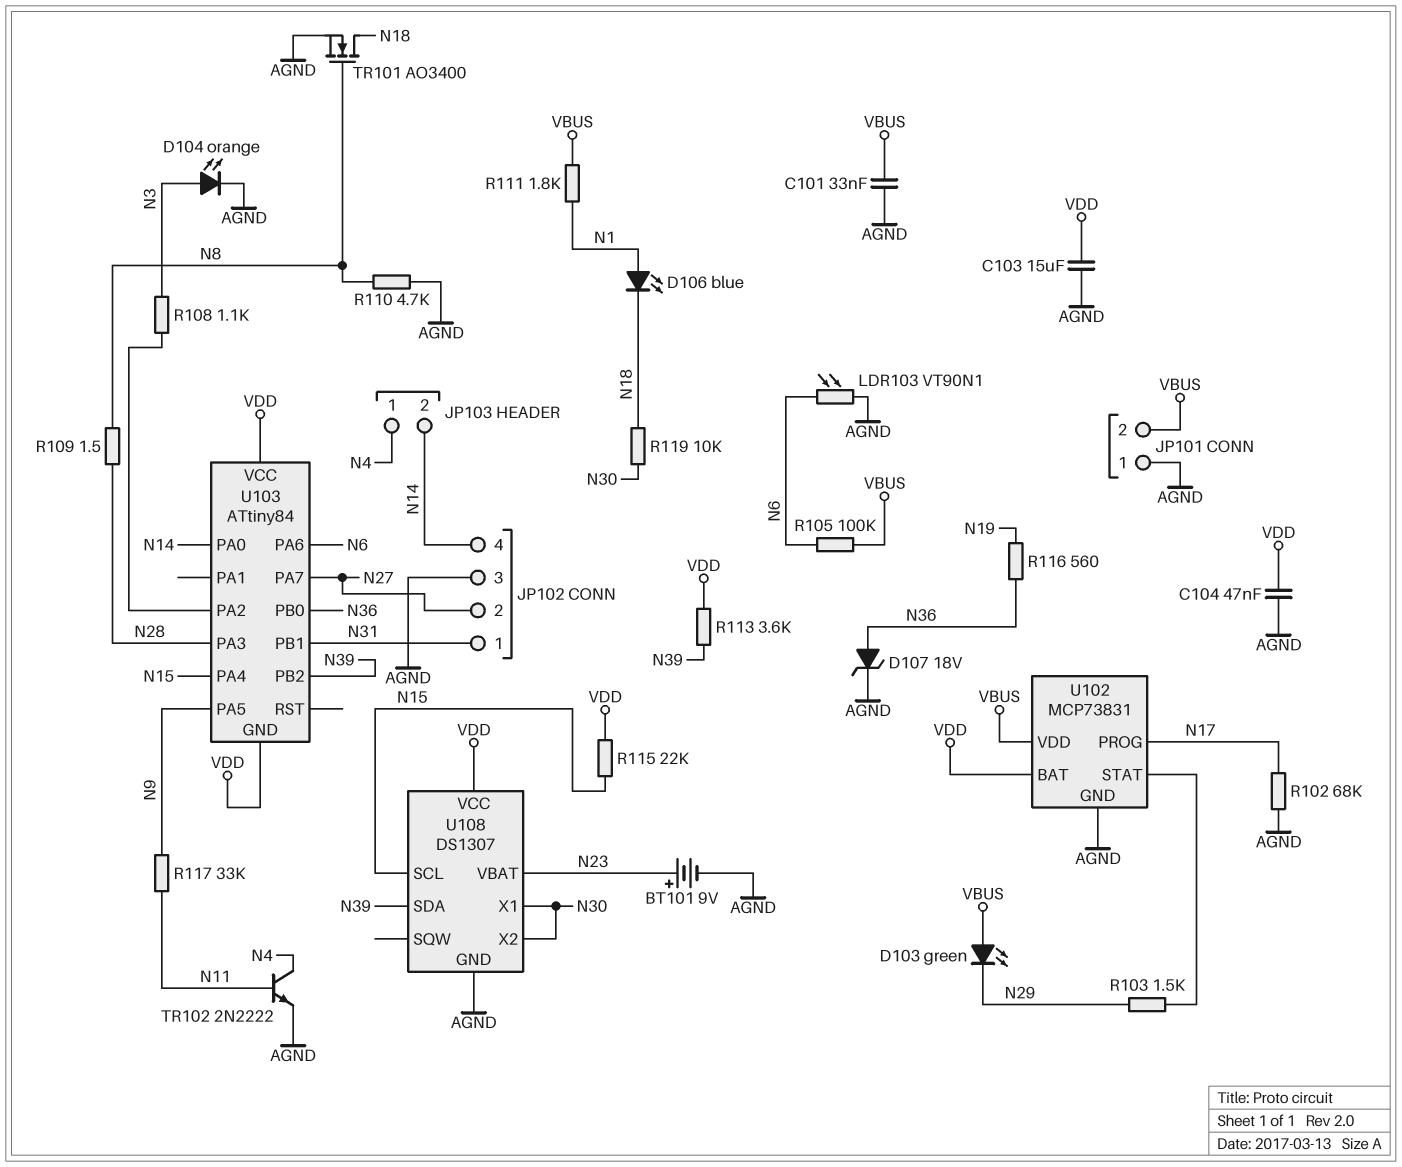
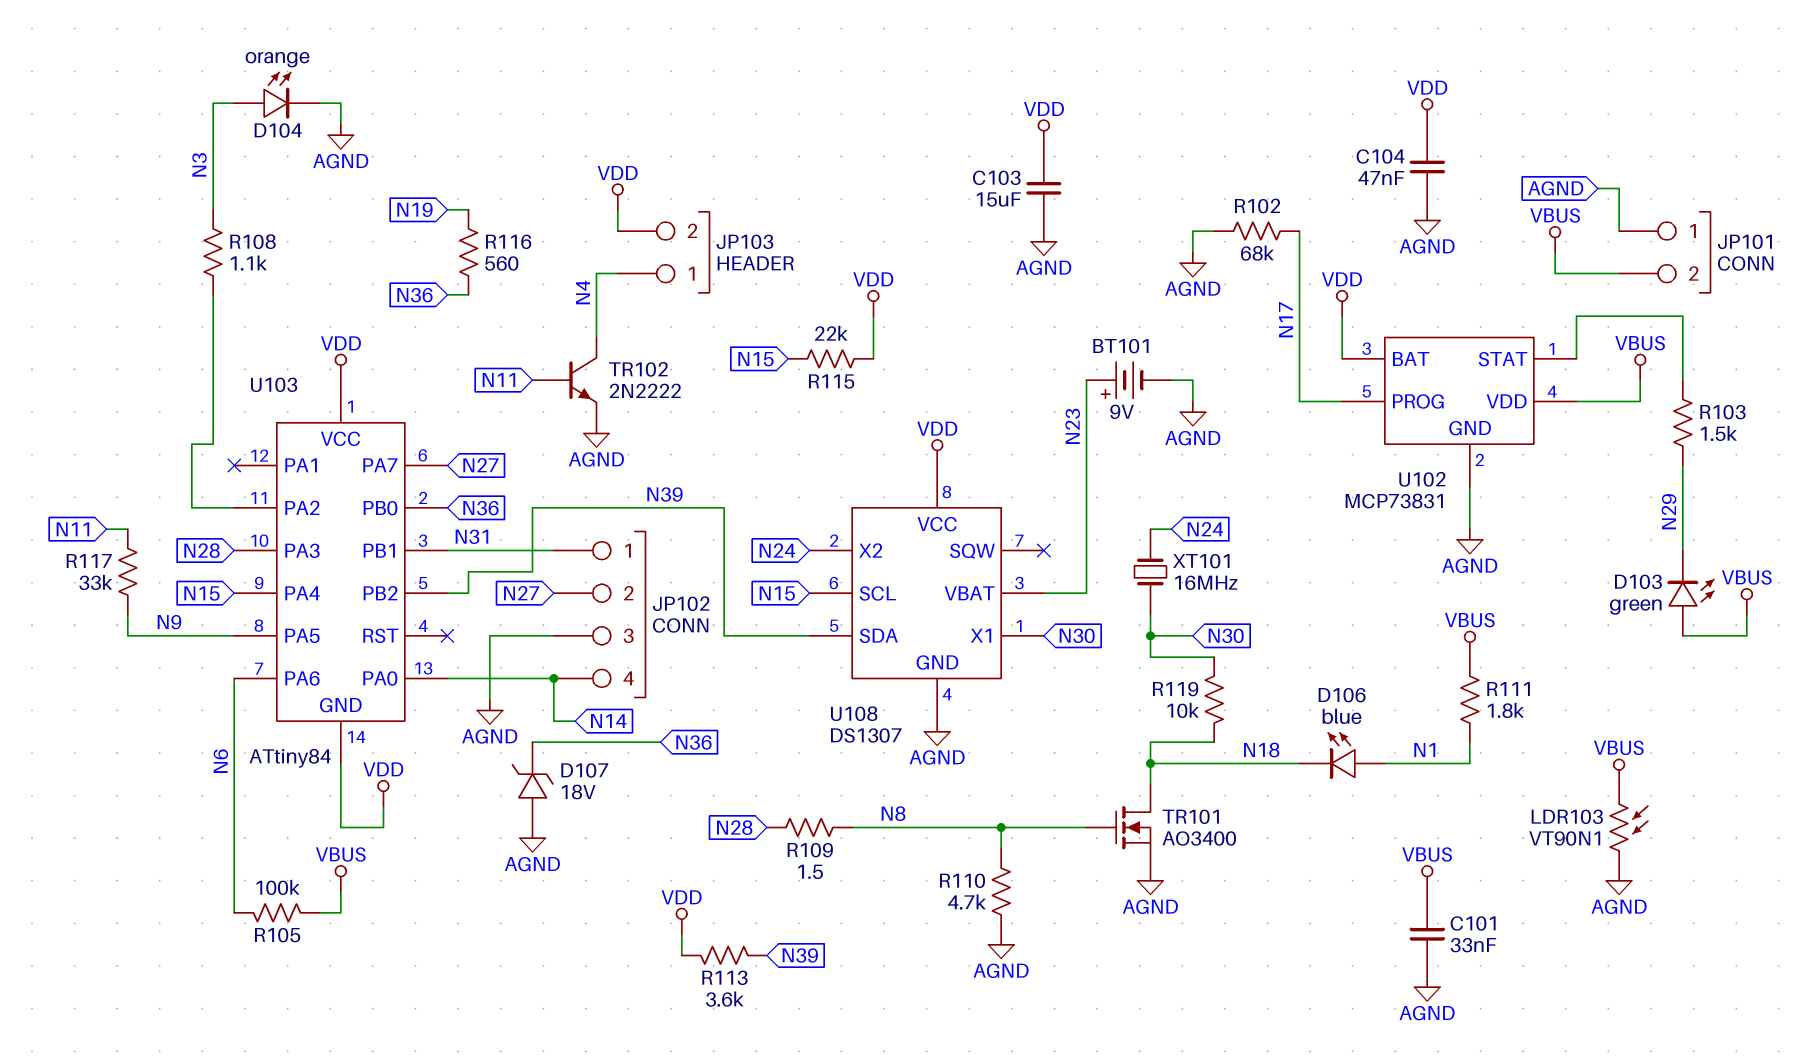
D107: zener 18V (A N36, K AGND) -> zener 18V (A AGND, K N36)
JP103 pin 2: N14 -> VDD
LDR103: VT90N1 (AGND, N6) -> VT90N1 (AGND, VBUS)
U108 pin X2: N30 -> N24
XT101: none -> 16MHz (N24, N30)

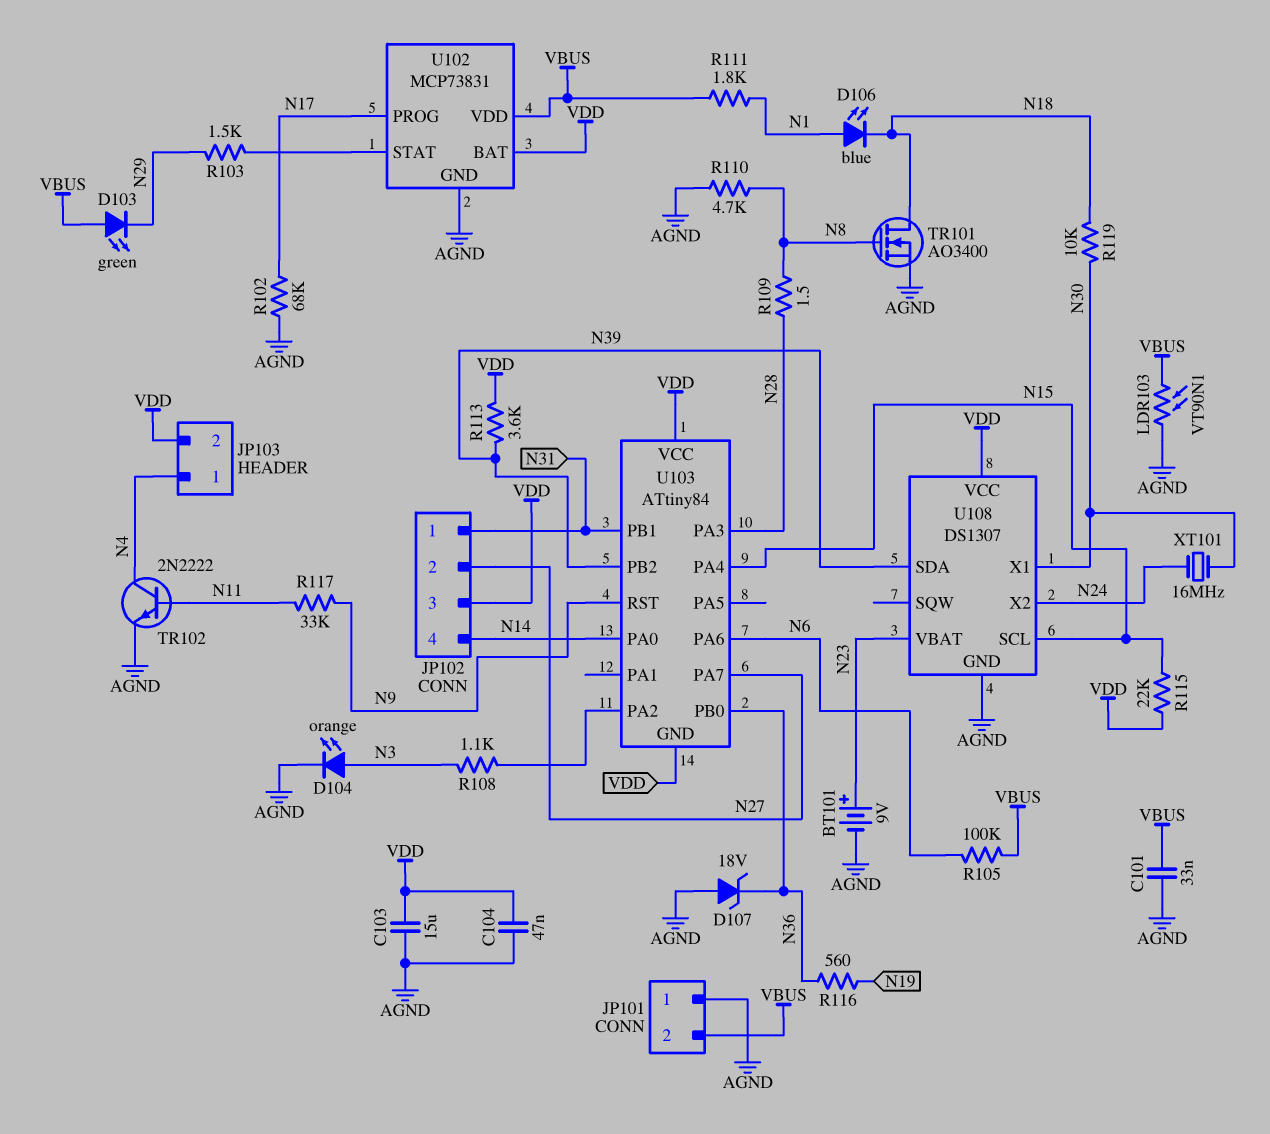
JP102 pin 3: AGND -> VDD
U103 pin PA5: N9 -> none
U103 pin RST: none -> N9

